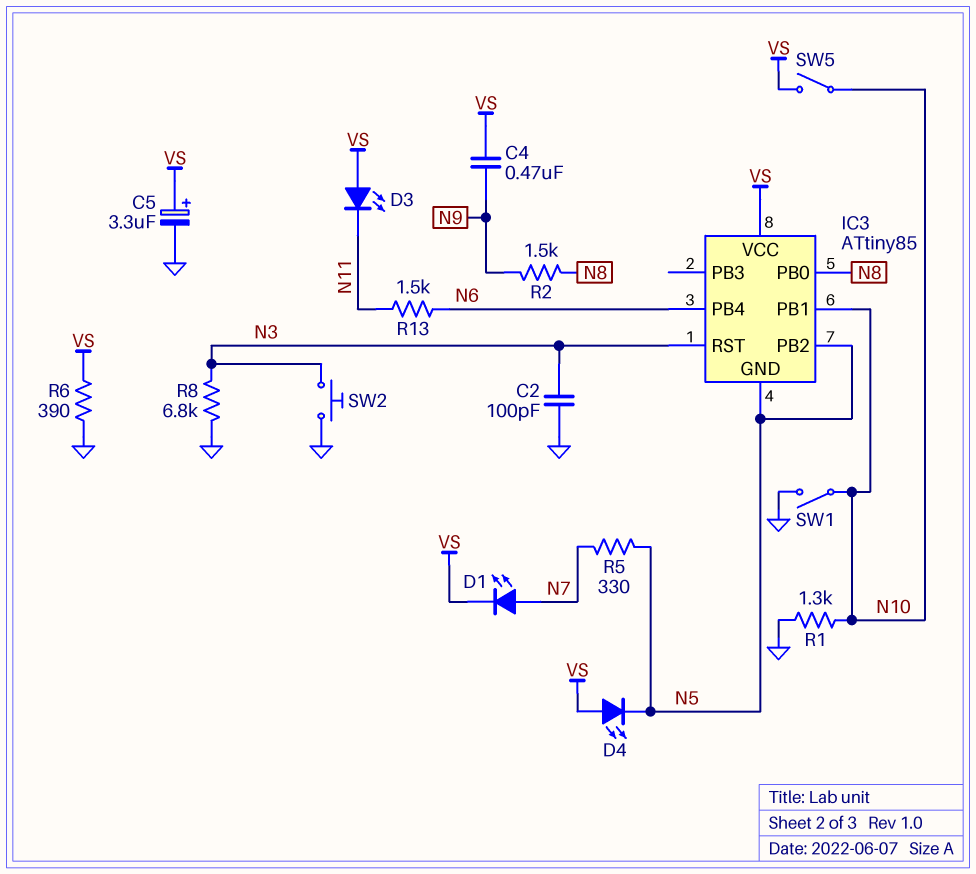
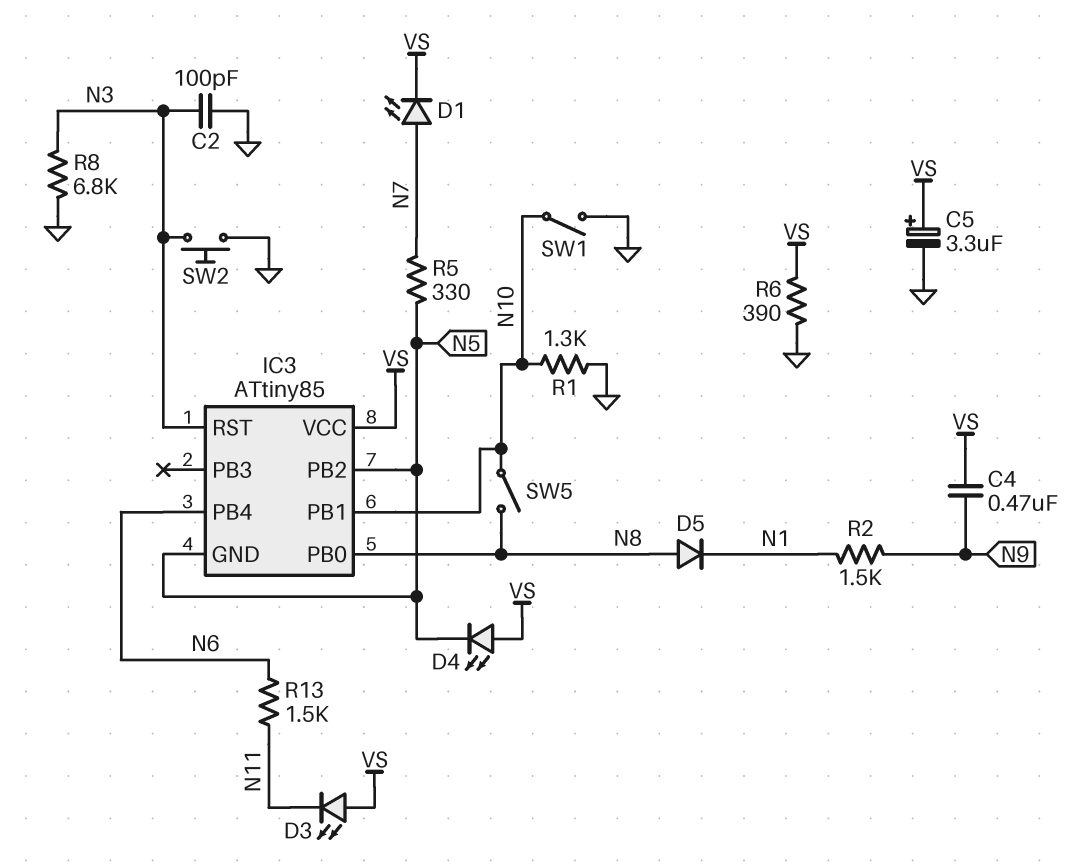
D5: none -> diode (A N8, K N1)
R2: 1.5k (N8, N9) -> 1.5k (N1, N9)
SW5: switch (N10, VS) -> switch (N8, N10)

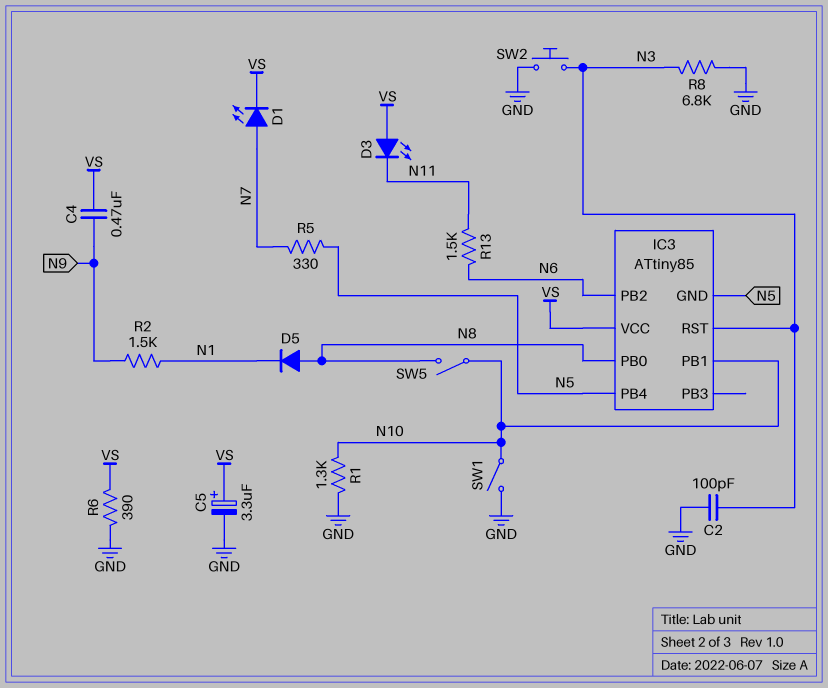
D4: LED (A VS, K N5) -> none
IC3 pin PB2: N5 -> N6
IC3 pin PB4: N6 -> N5

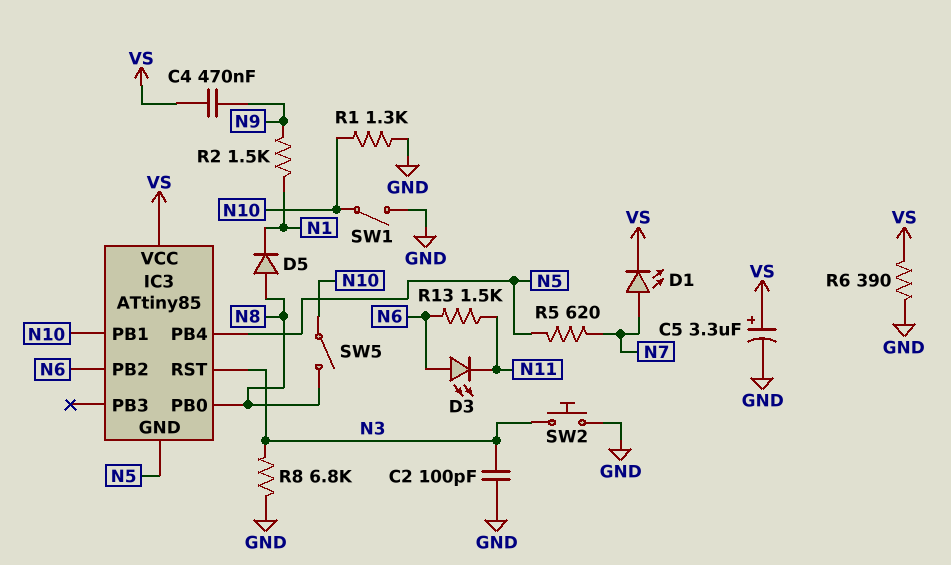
D3: LED (A VS, K N11) -> LED (A N6, K N11)
R5: 330 (N5, N7) -> 620 (N5, N7)

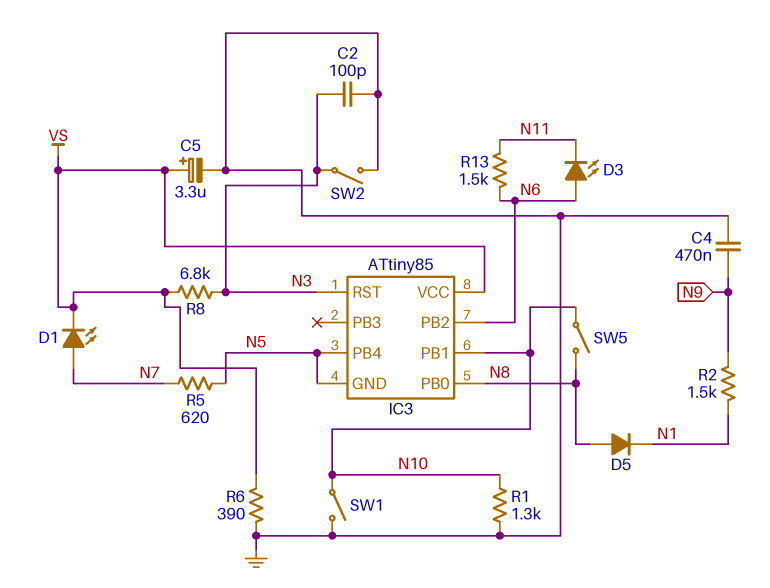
C4: 470nF (N9, VS) -> 470nF (GND, N9)
R8: 6.8k (GND, N3) -> 6.8k (N3, VS)
SW2: button (GND, N3) -> switch (GND, N3)

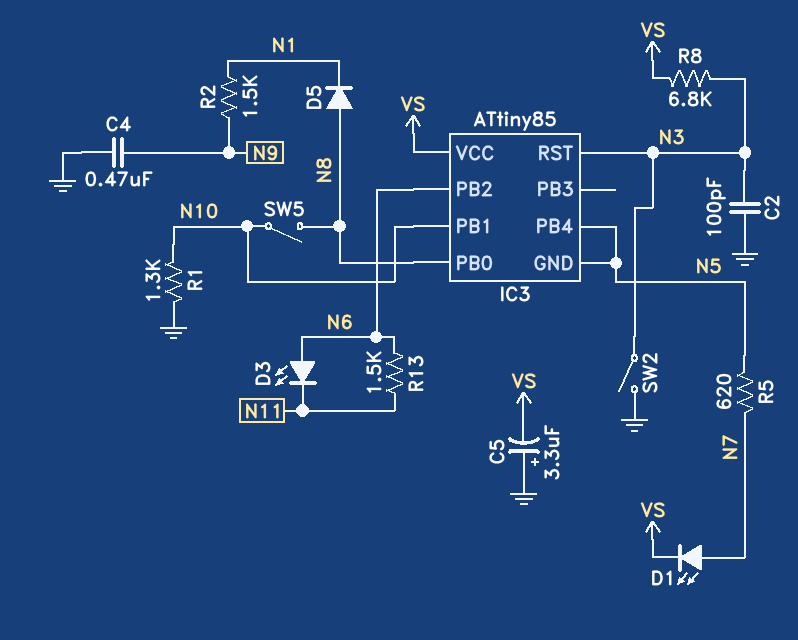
C5: 3.3uF (plus VS, minus GND) -> 3.3uF (plus GND, minus VS)
R6: 390 (GND, VS) -> none
SW1: switch (GND, N10) -> none

